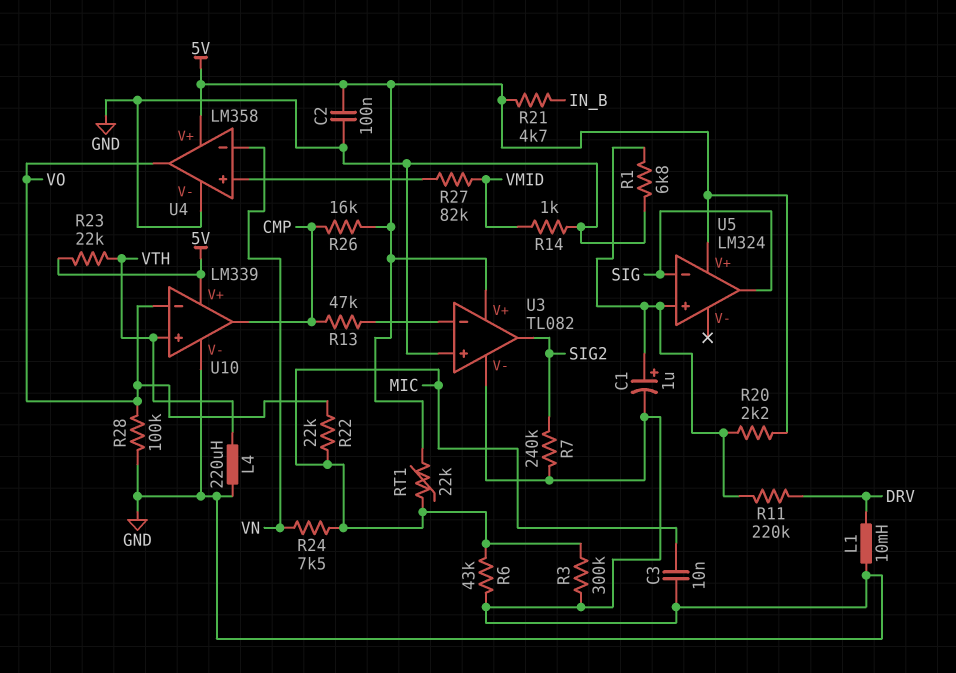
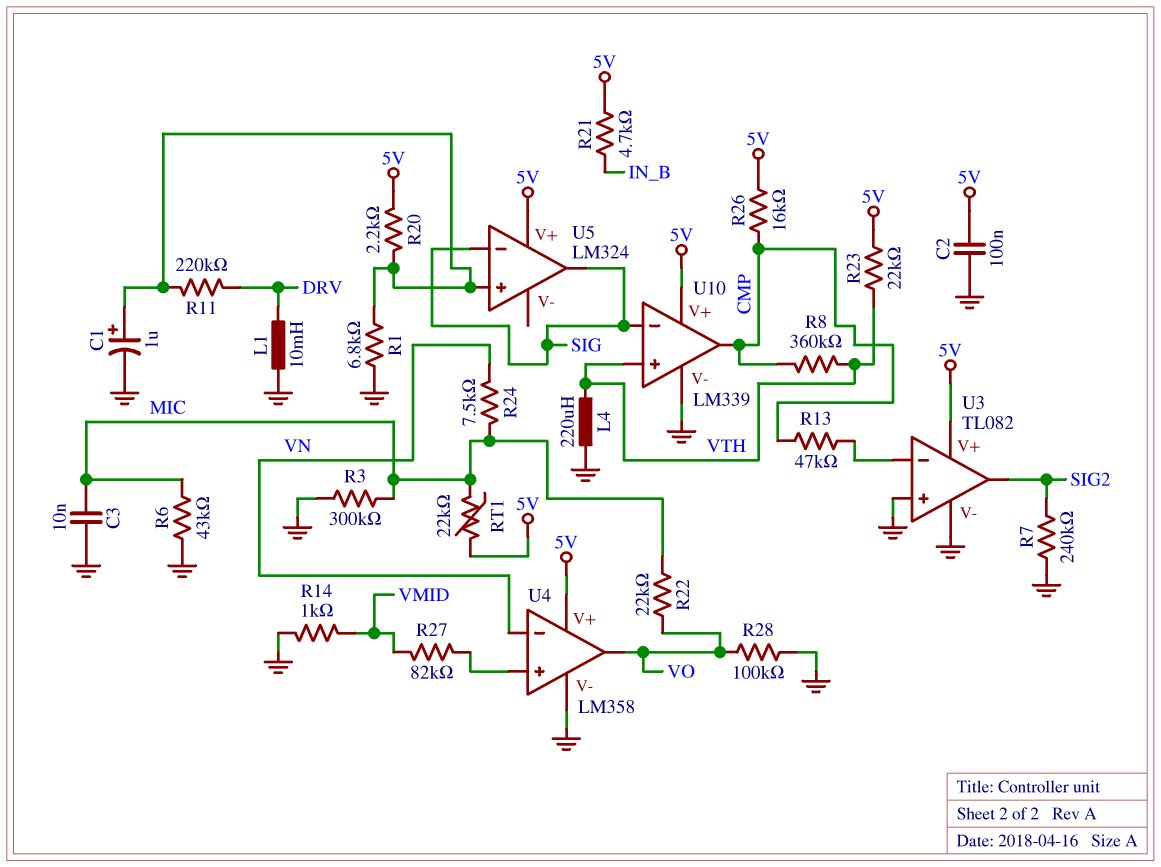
R8: none -> 360k (CMP, VTH)
U10 pin in-: VO -> SIG

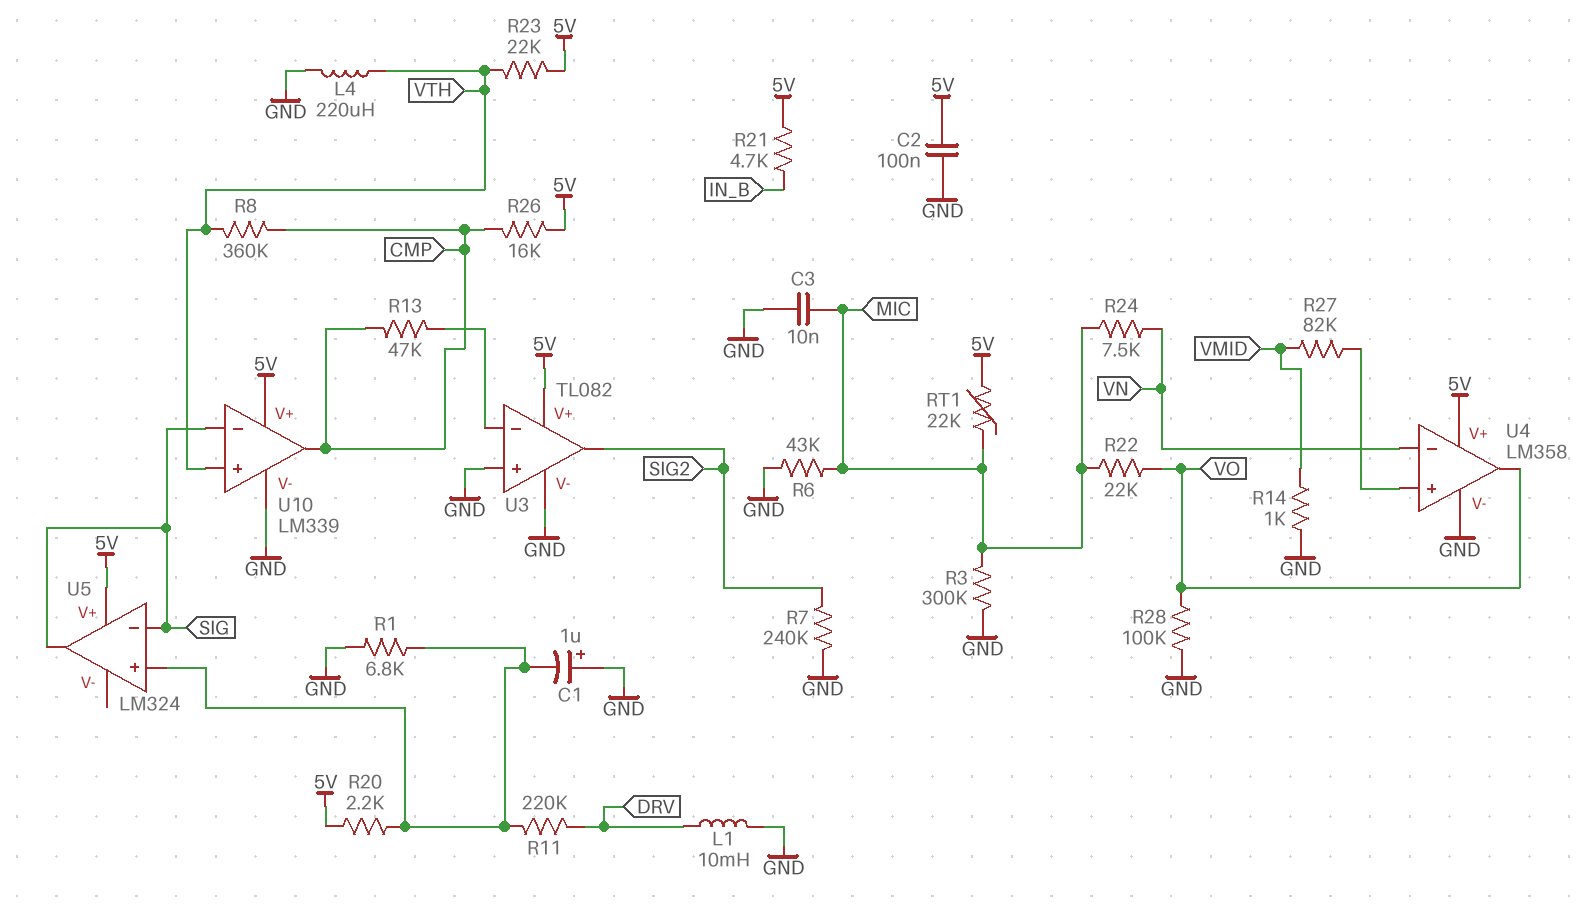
C1: 1uF (plus U5/in+, minus GND) -> 1uF (plus GND, minus U5/in+)

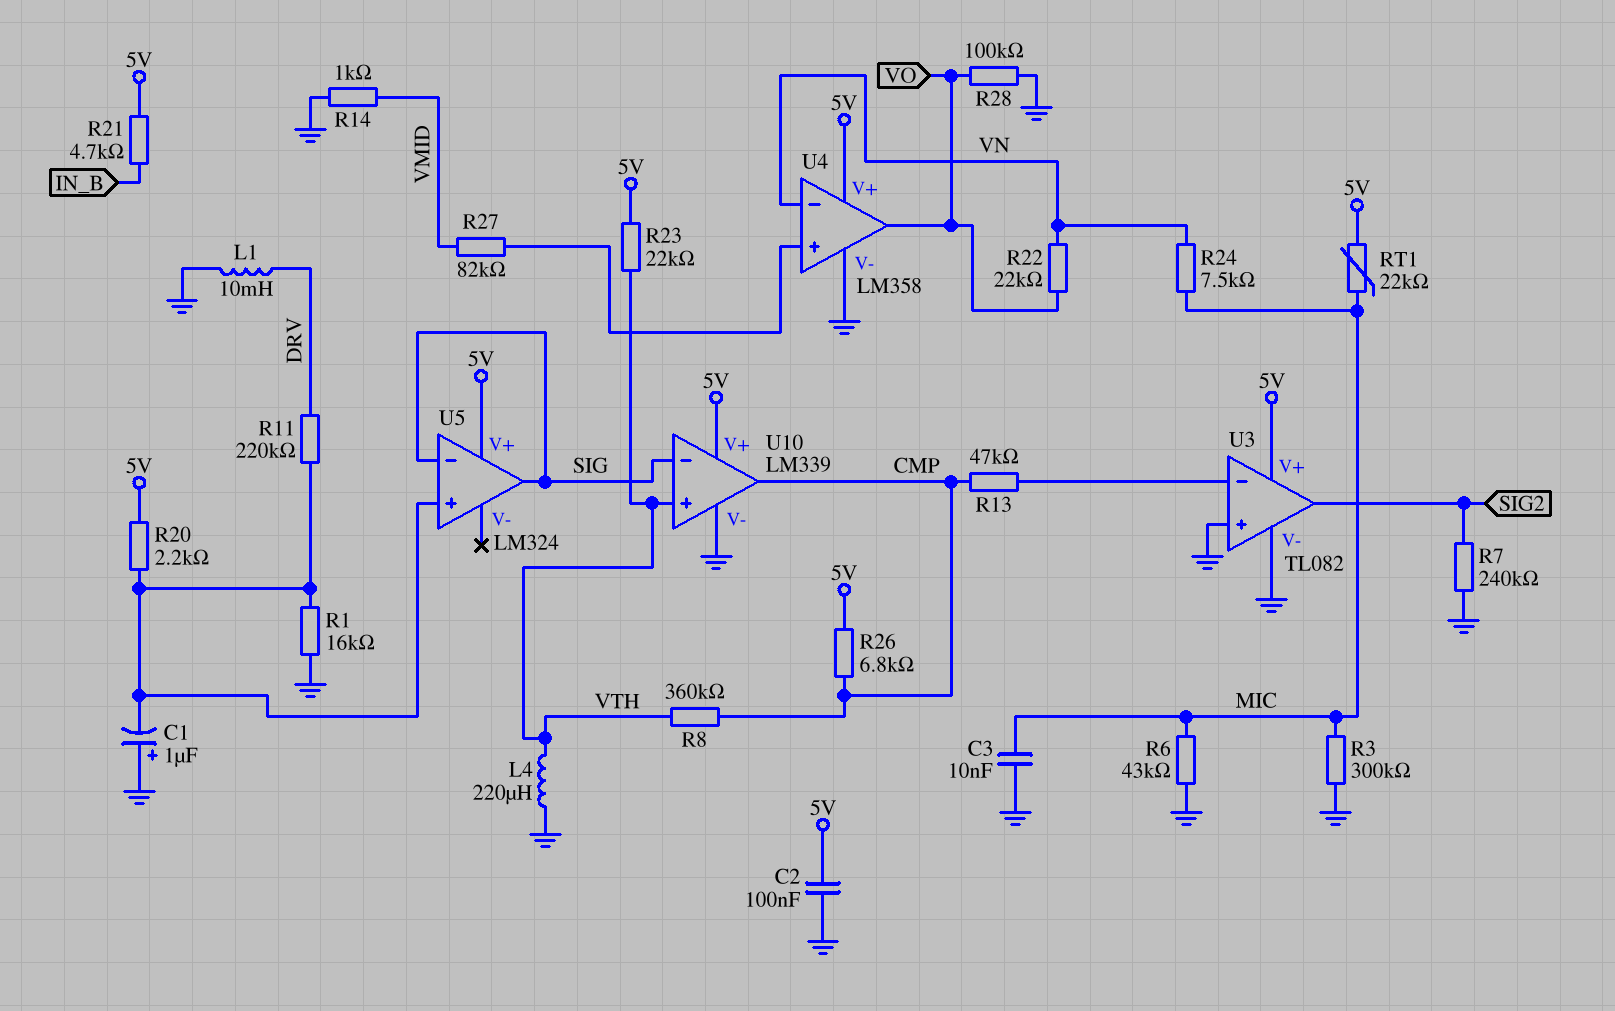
R1: 6.8k (GND, U5/in+) -> 16k (GND, U5/in+)
R22: 22k (MIC, VO) -> 22k (VN, VO)
R26: 16k (5V, CMP) -> 6.8k (5V, CMP)

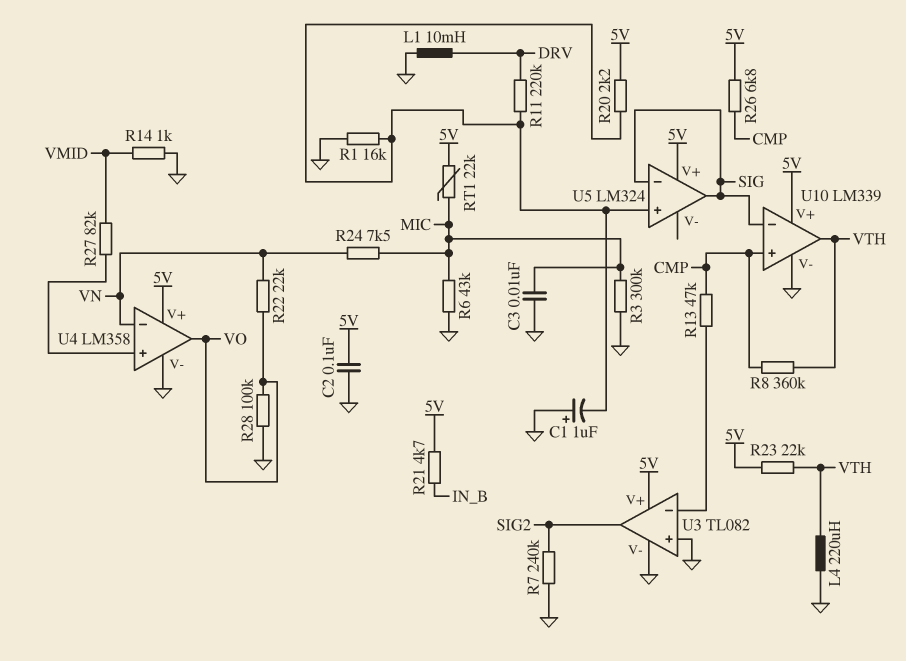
U10 pin in+: VTH -> CMP
U10 pin out: CMP -> VTH

